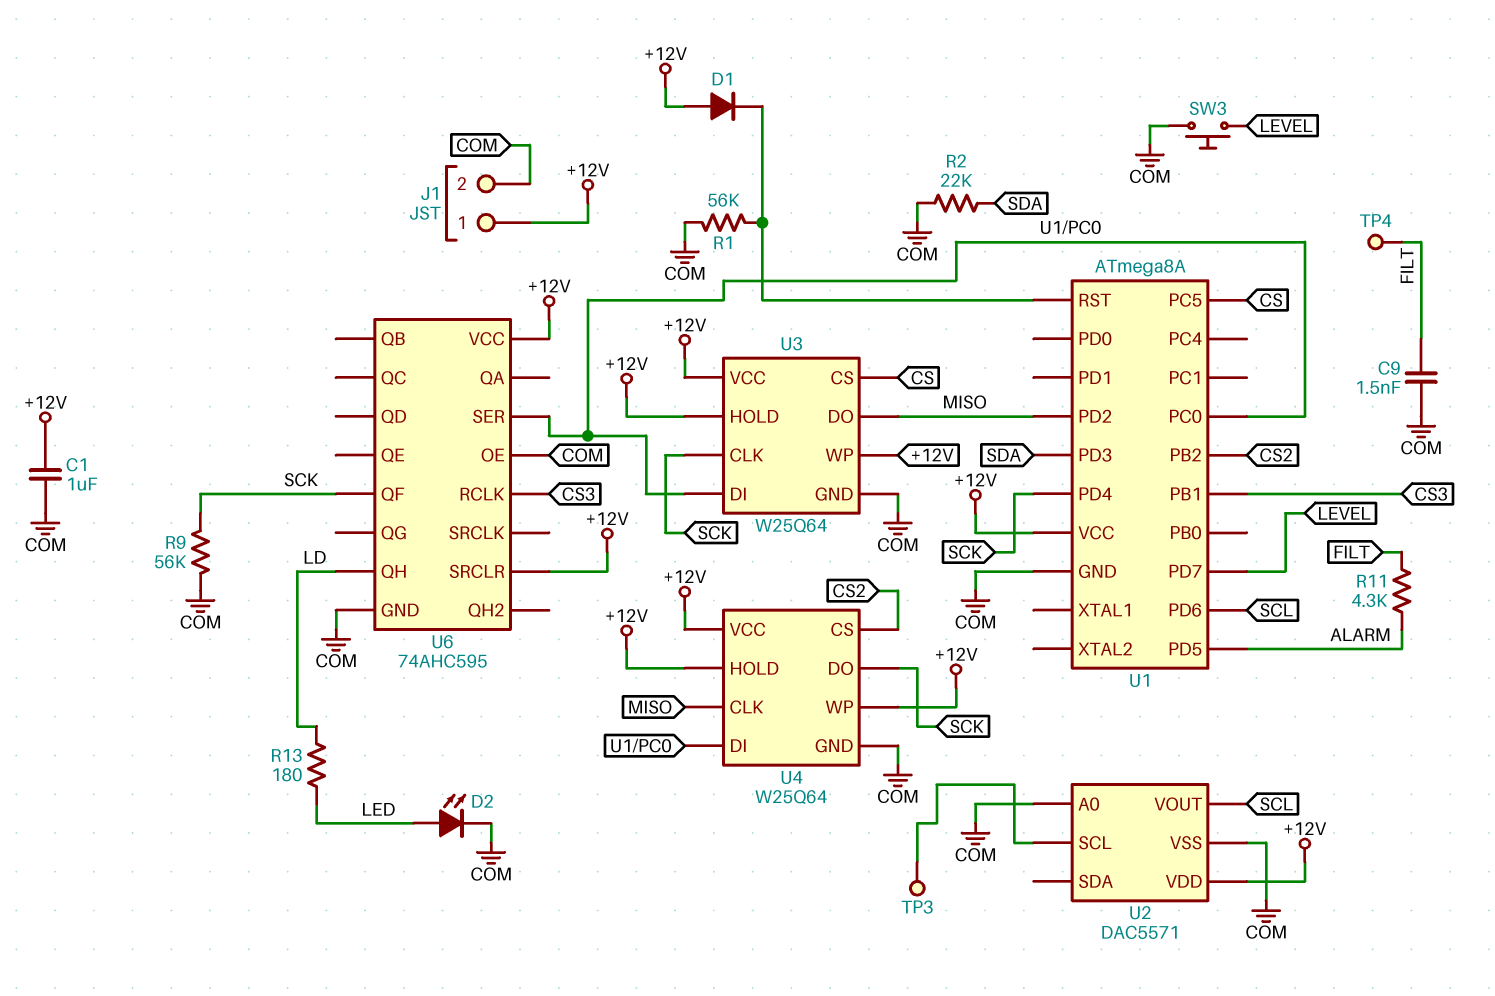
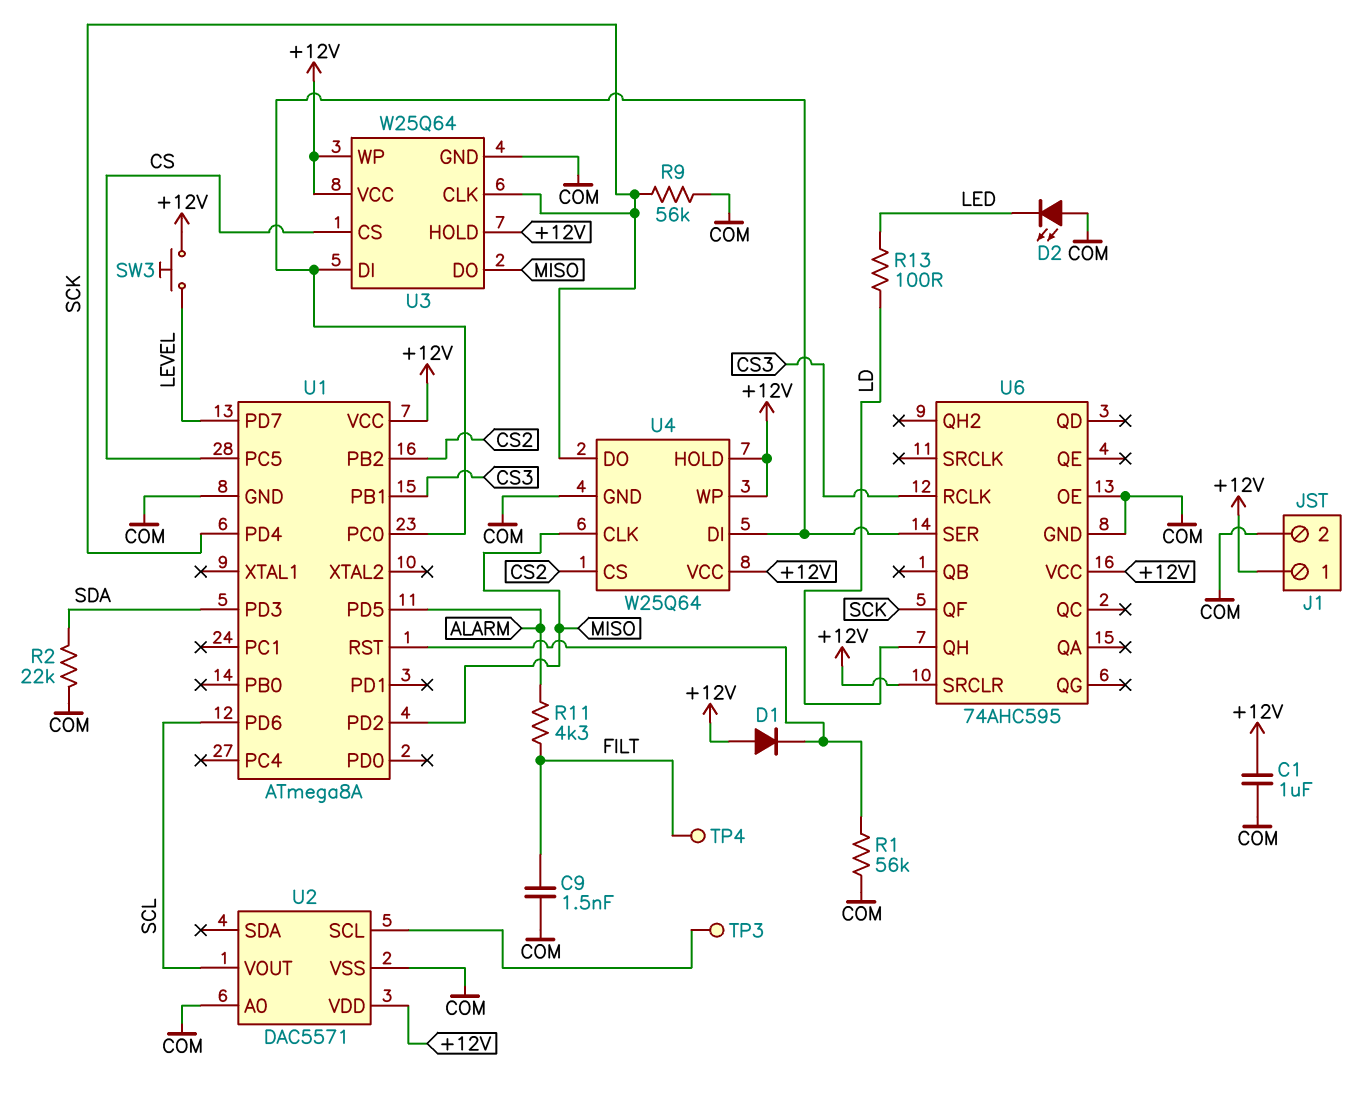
D2: LED (A LED, K COM) -> LED (A COM, K LED)
R13: 180 (LD, LED) -> 100 (LD, LED)
SW3: button (COM, LEVEL) -> button (+12V, LEVEL)

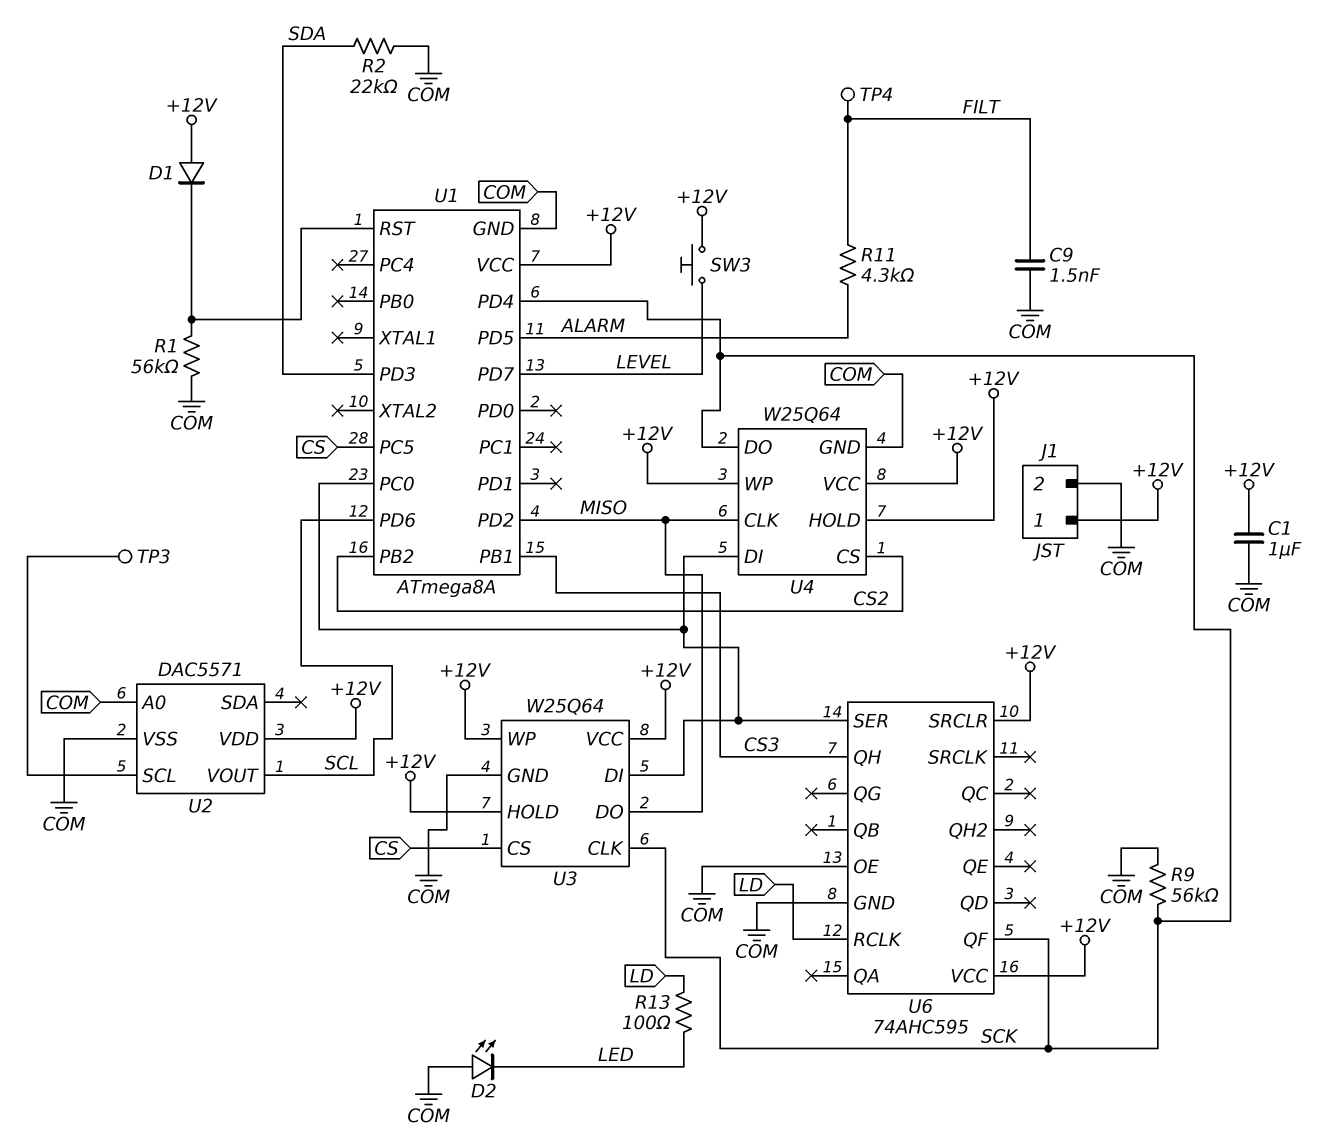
U6 pin QH: LD -> CS3
U6 pin RCLK: CS3 -> LD

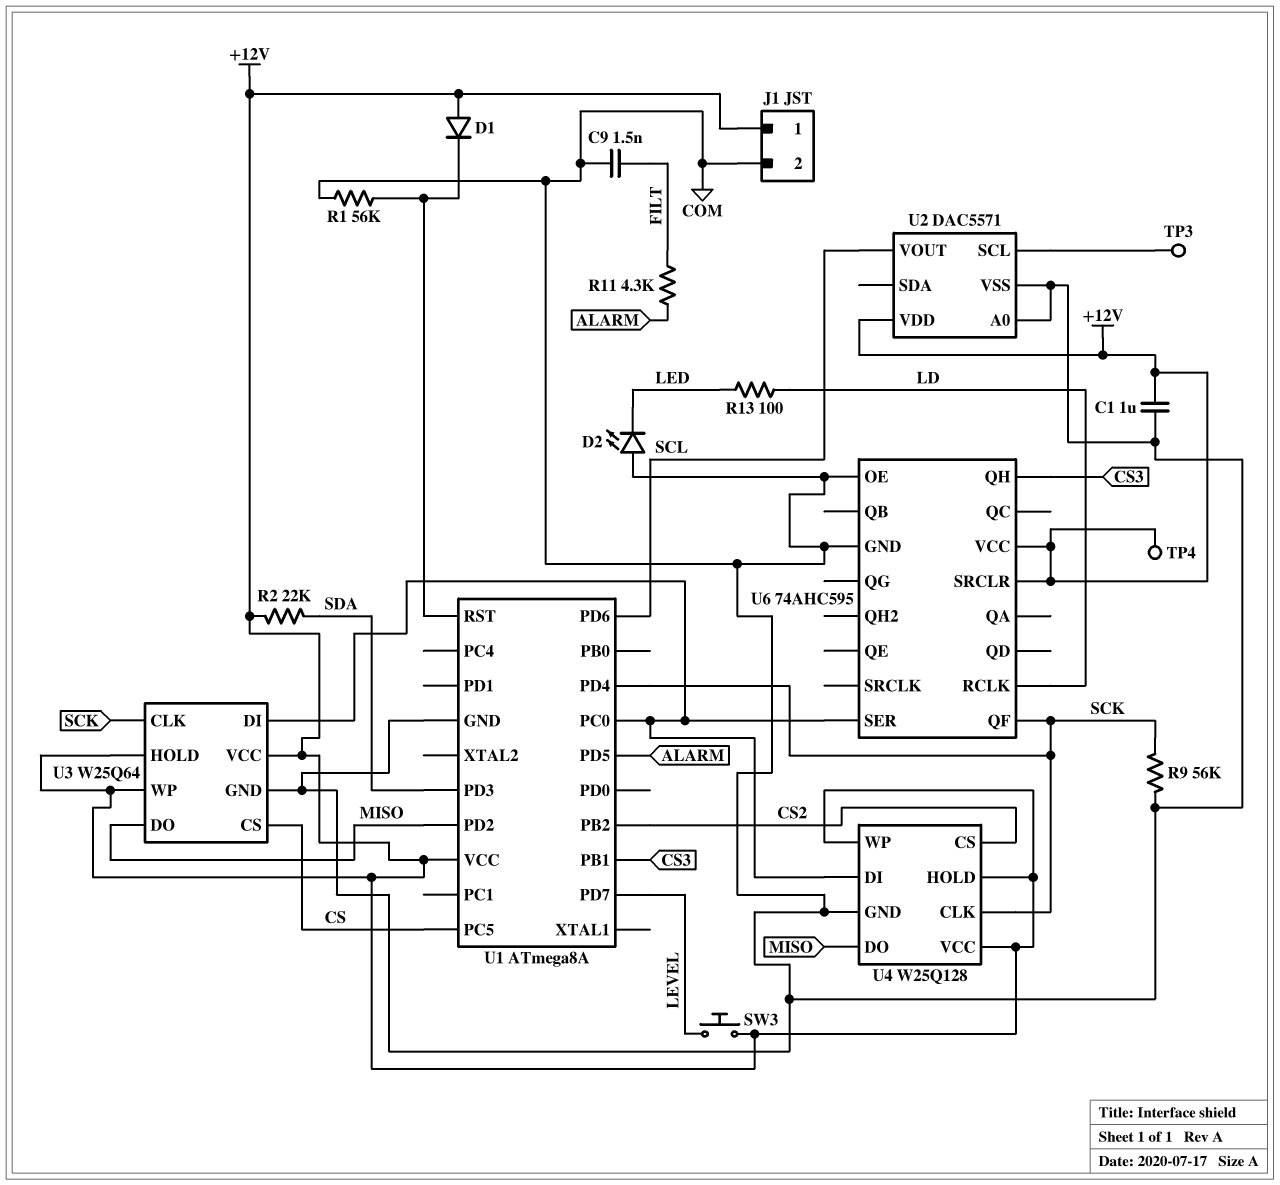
R2: 22k (COM, SDA) -> 22k (+12V, SDA)
TP4: test point (FILT) -> test point (+12V)
U4: W25Q64 -> W25Q128
U4 pin CLK: MISO -> SCK
U4 pin DO: SCK -> MISO

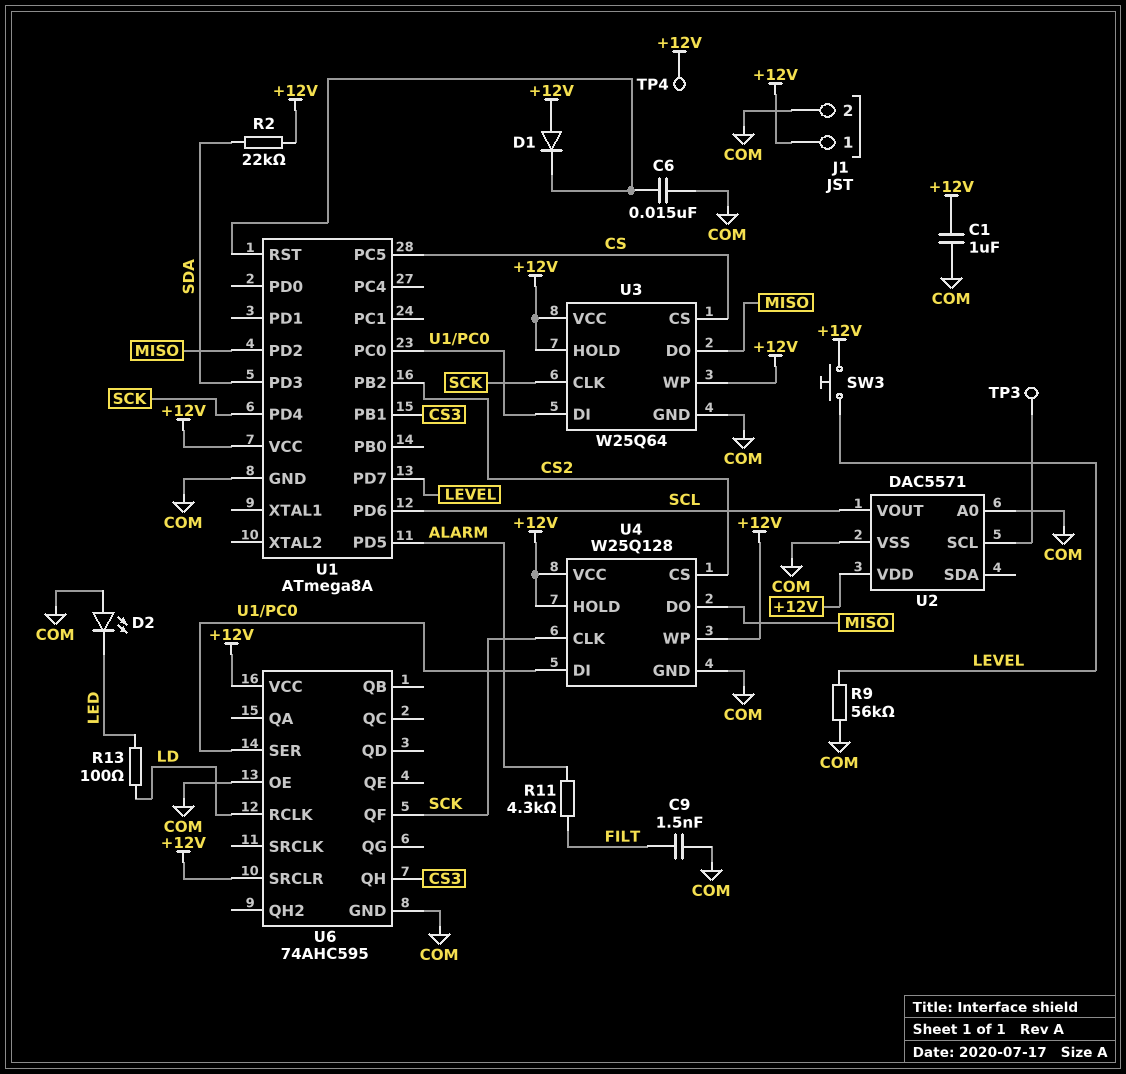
C6: none -> 15nF (COM, U1/RST)
R1: 56k (COM, U1/RST) -> none
R9: 56k (COM, SCK) -> 56k (COM, LEVEL)

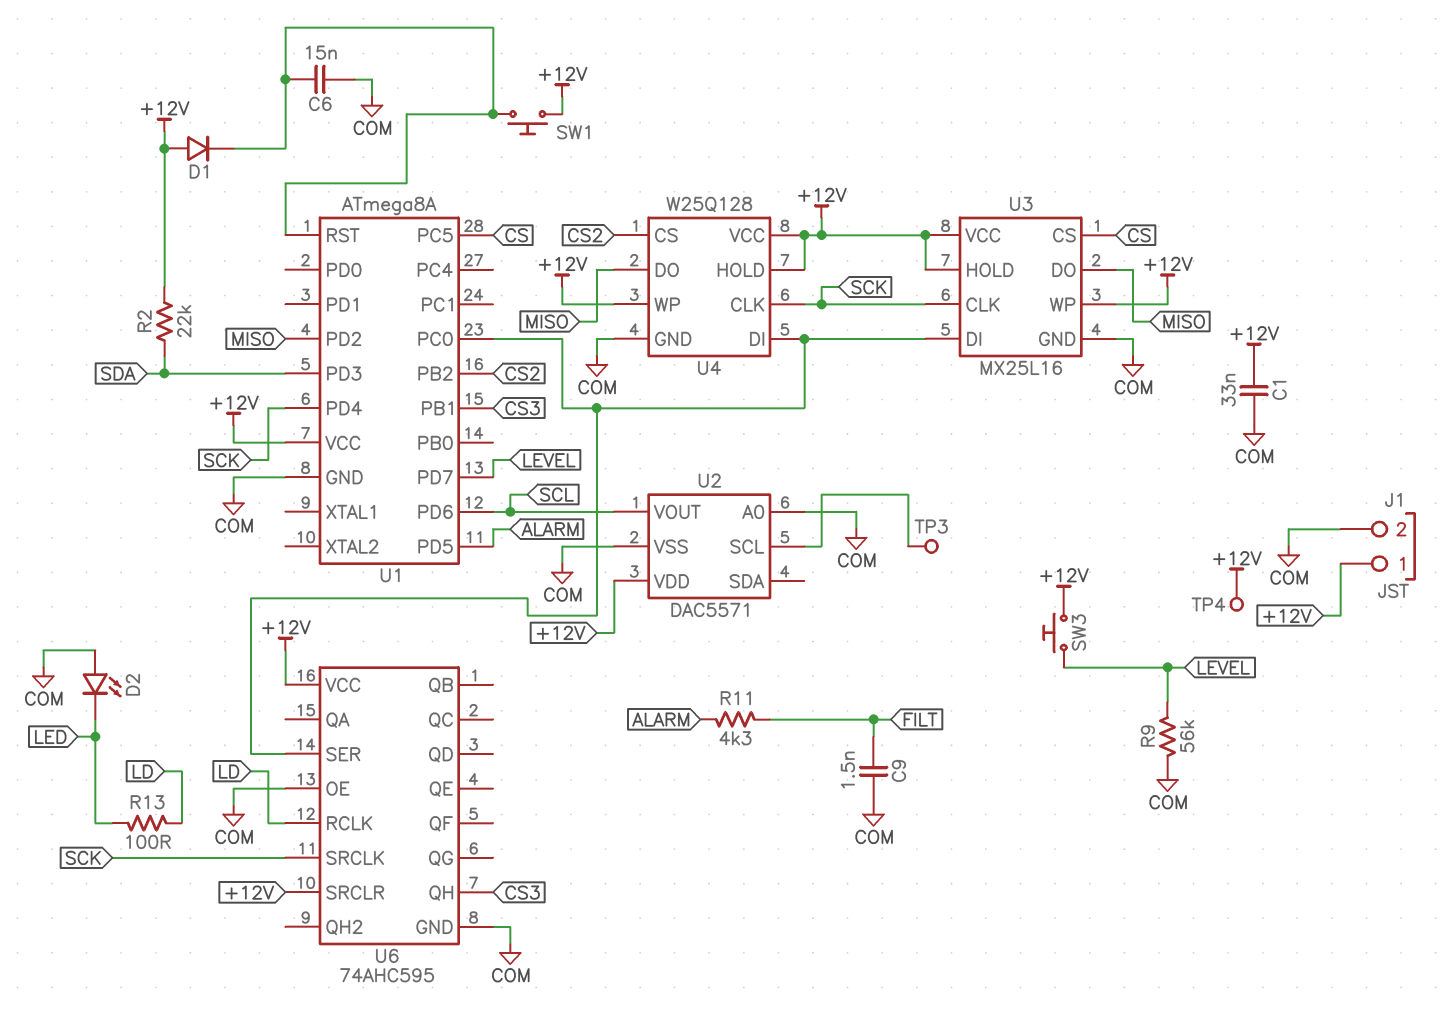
C1: 1uF (+12V, COM) -> 33nF (+12V, COM)
SW1: none -> button (+12V, U1/RST)
U3: W25Q64 -> MX25L16
U6 pin QF: SCK -> none
U6 pin SRCLK: none -> SCK

